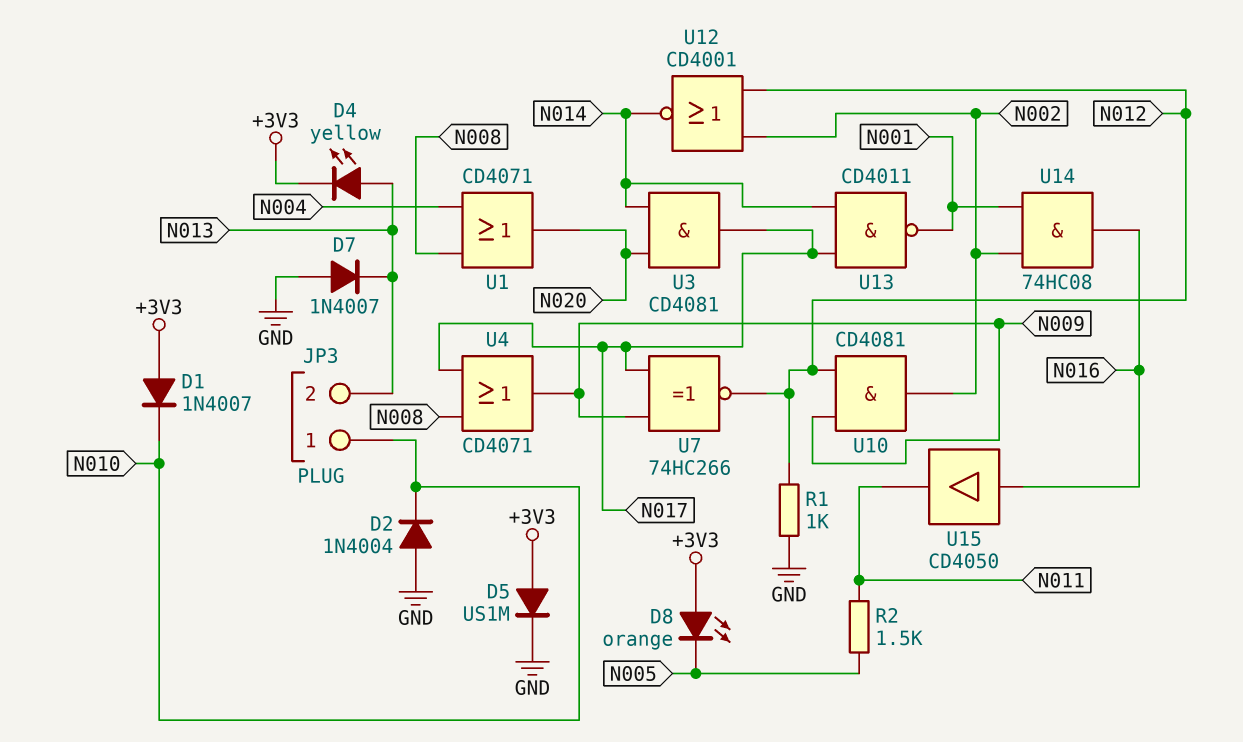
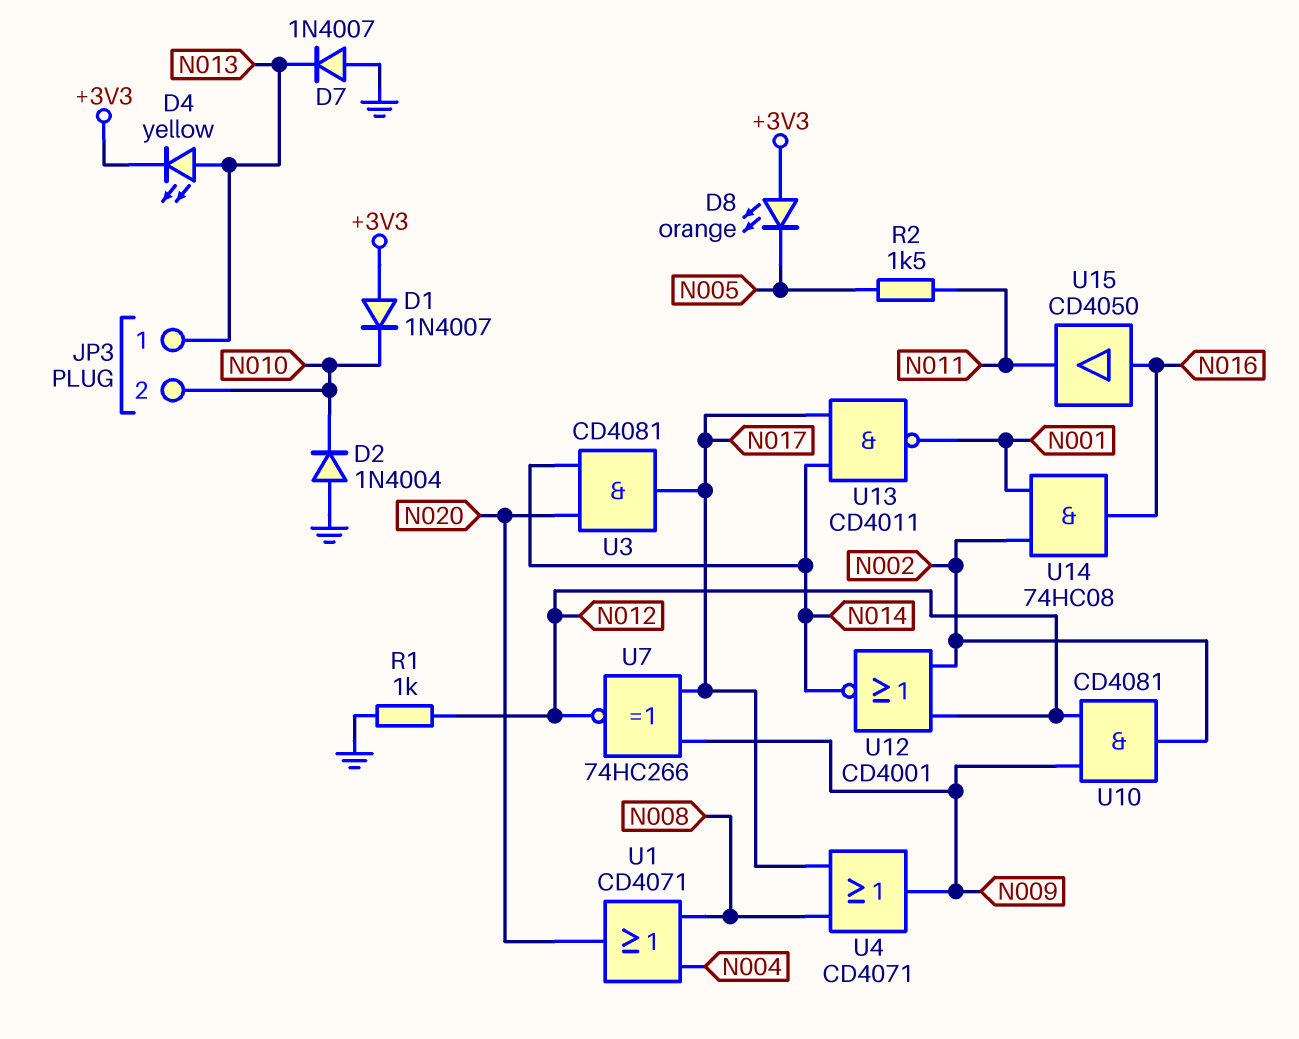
D5: diode US1M (A +3V3, K GND) -> none
JP3 pin 1: N010 -> N013
JP3 pin 2: N013 -> N010

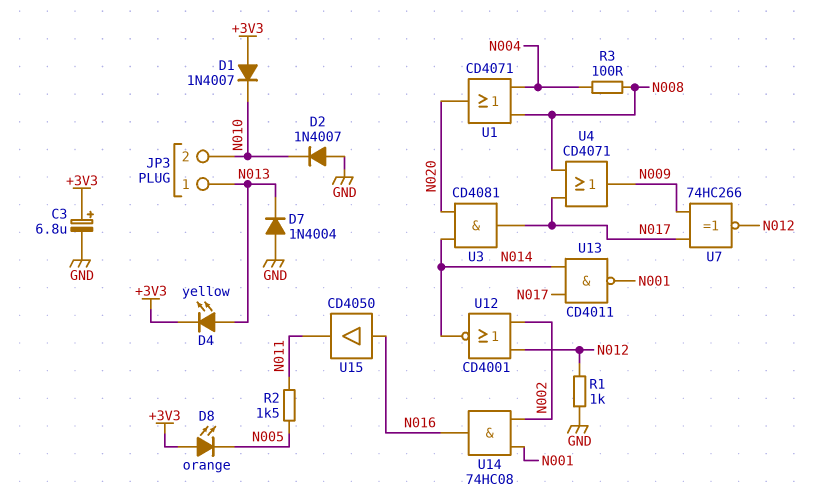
C3: none -> 6.8uF (plus +3V3, minus GND)
D2: diode 1N4004 (A GND, K N010) -> diode 1N4007 (A GND, K N010)
D7: diode 1N4007 (A GND, K N013) -> diode 1N4004 (A GND, K N013)
R3: none -> 100 (N004, N008)
U10: AND CD4081 (in N009, in N012, out N002) -> none

